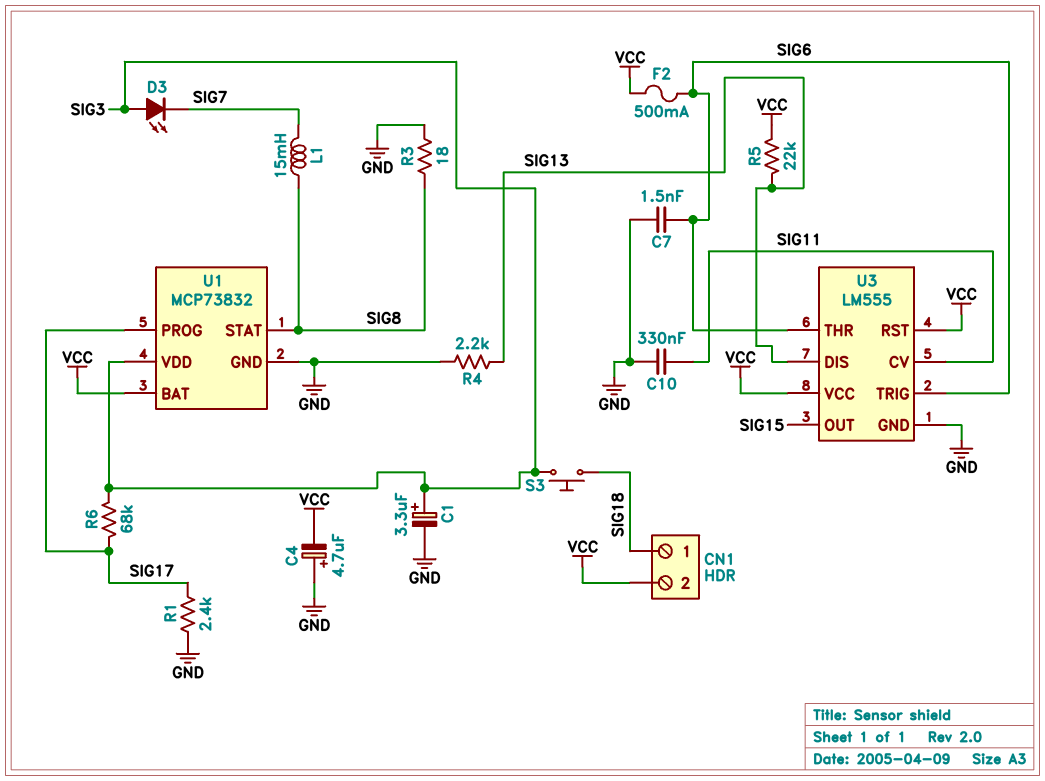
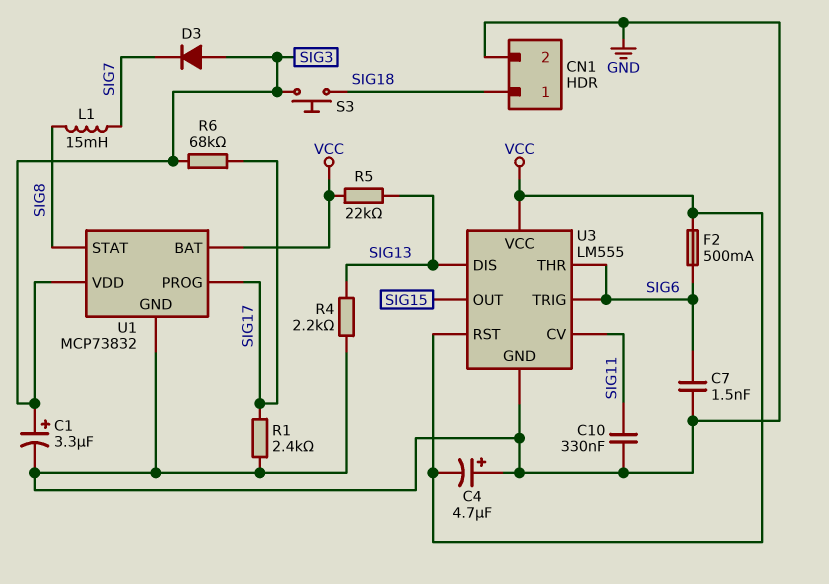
CN1 pin 2: VCC -> GND
D3: LED (A SIG3, K SIG7) -> diode (A SIG3, K SIG7)
R3: 18 (GND, SIG8) -> none

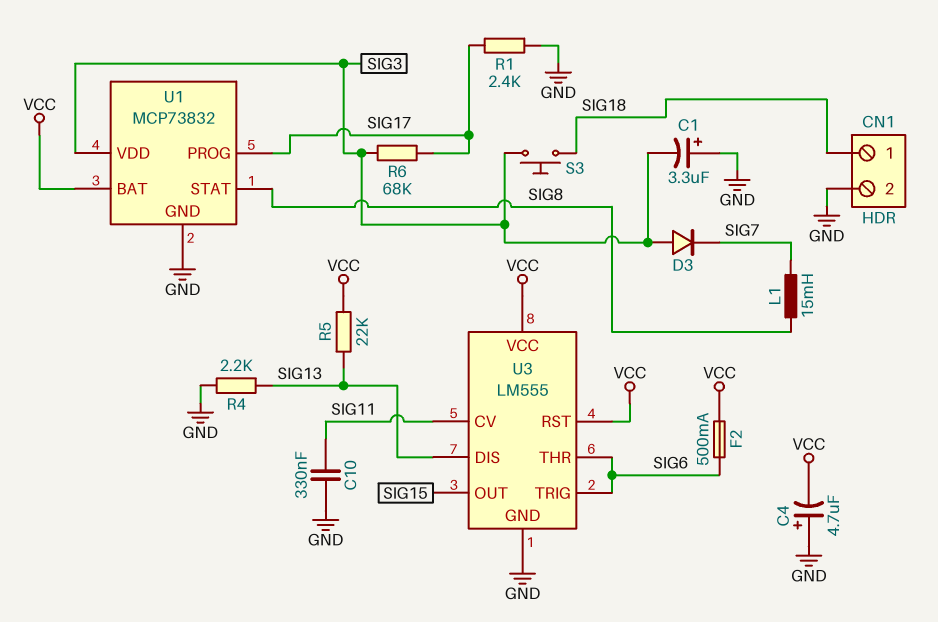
C1: 3.3uF (plus SIG3, minus GND) -> 3.3uF (plus GND, minus SIG3)
C7: 1.5nF (GND, SIG6) -> none

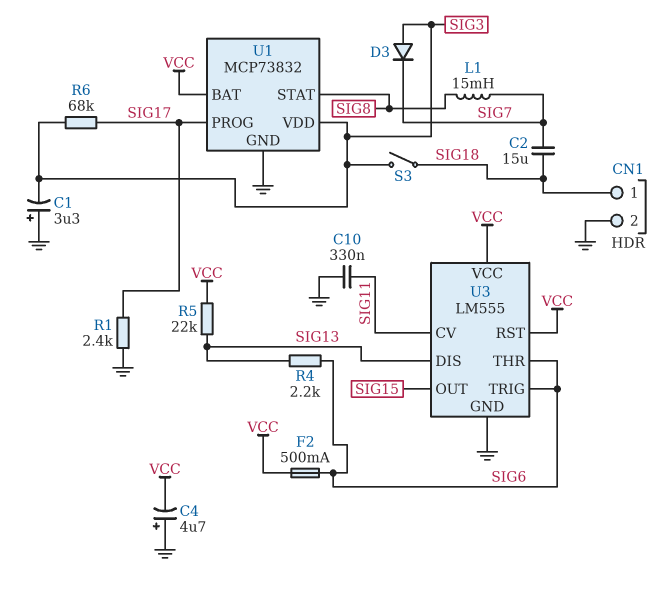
C2: none -> 15uF (SIG7, SIG18)
R4: 2.2k (GND, SIG13) -> 2.2k (SIG6, SIG13)
S3: button (SIG3, SIG18) -> switch (SIG3, SIG18)

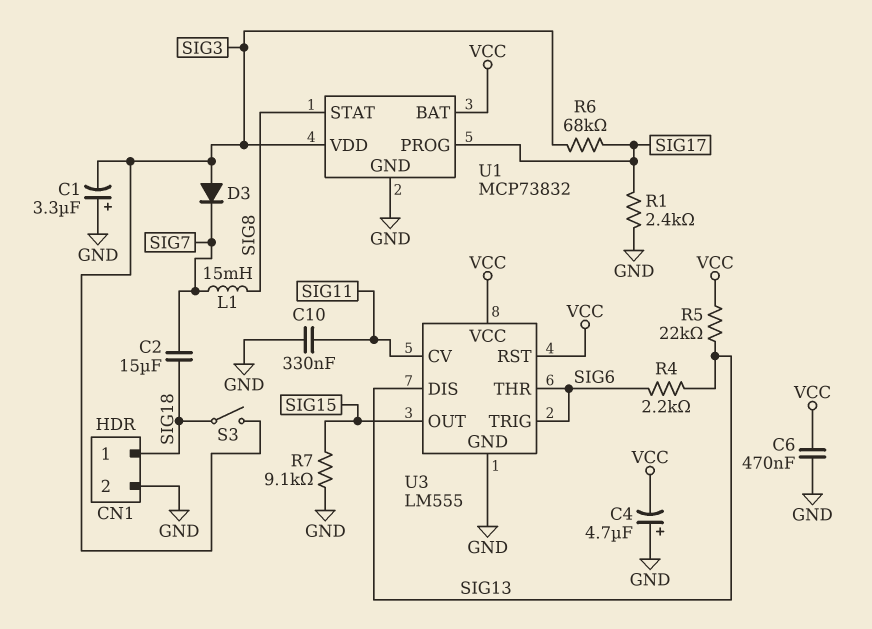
C6: none -> 470nF (GND, VCC)
F2: 500mA (SIG6, VCC) -> none
R7: none -> 9.1k (GND, SIG15)

